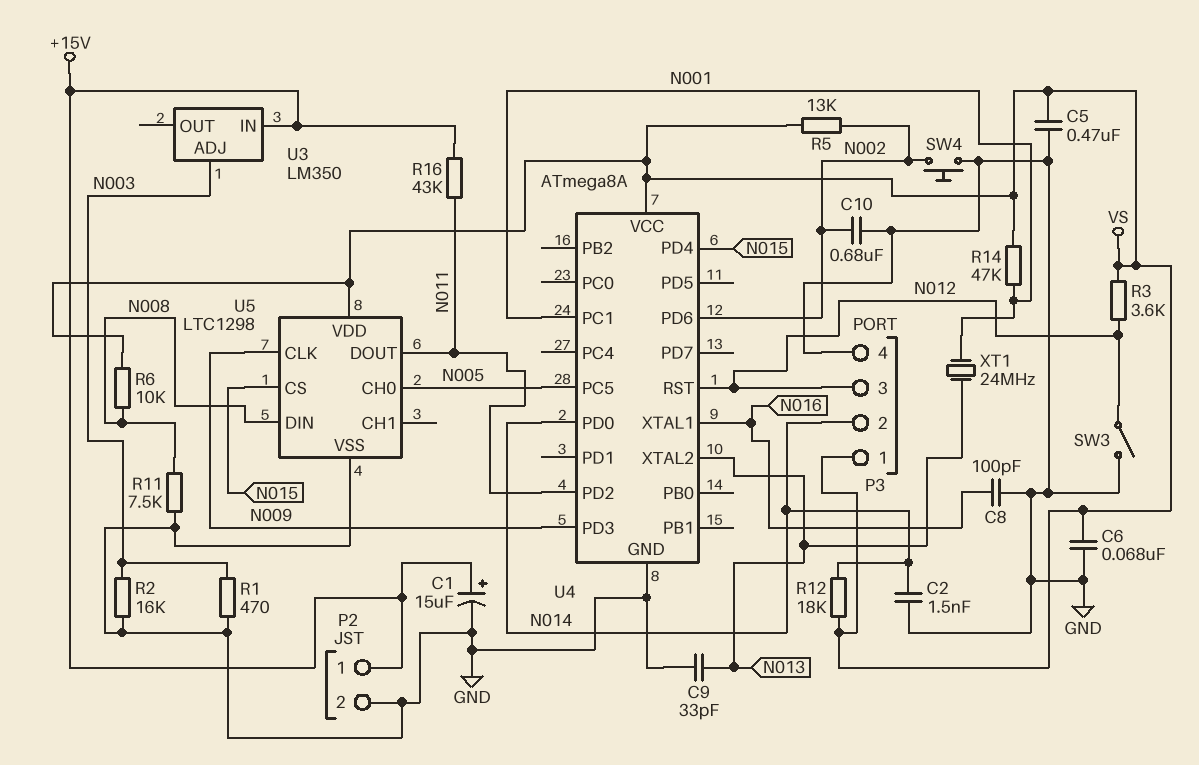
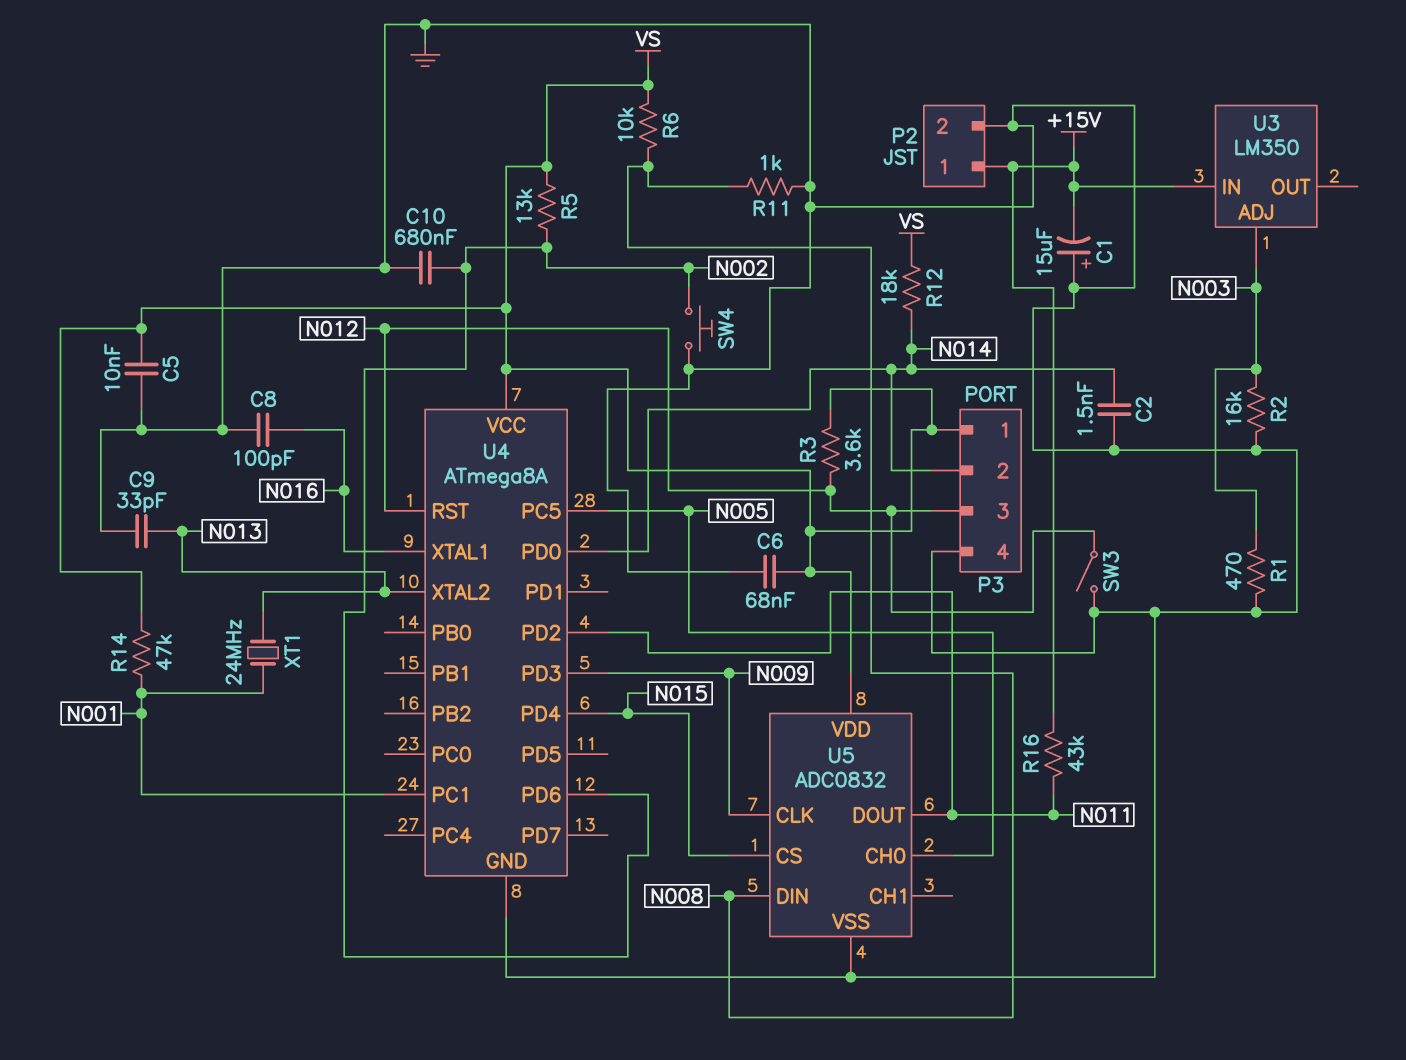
C1: 15uF (plus +15V, minus GND) -> 15uF (plus GND, minus +15V)
C5: 470nF (GND, VS) -> 10nF (GND, VS)
R11: 7.5k (GND, N008) -> 1k (GND, N008)
U5: LTC1298 -> ADC0832

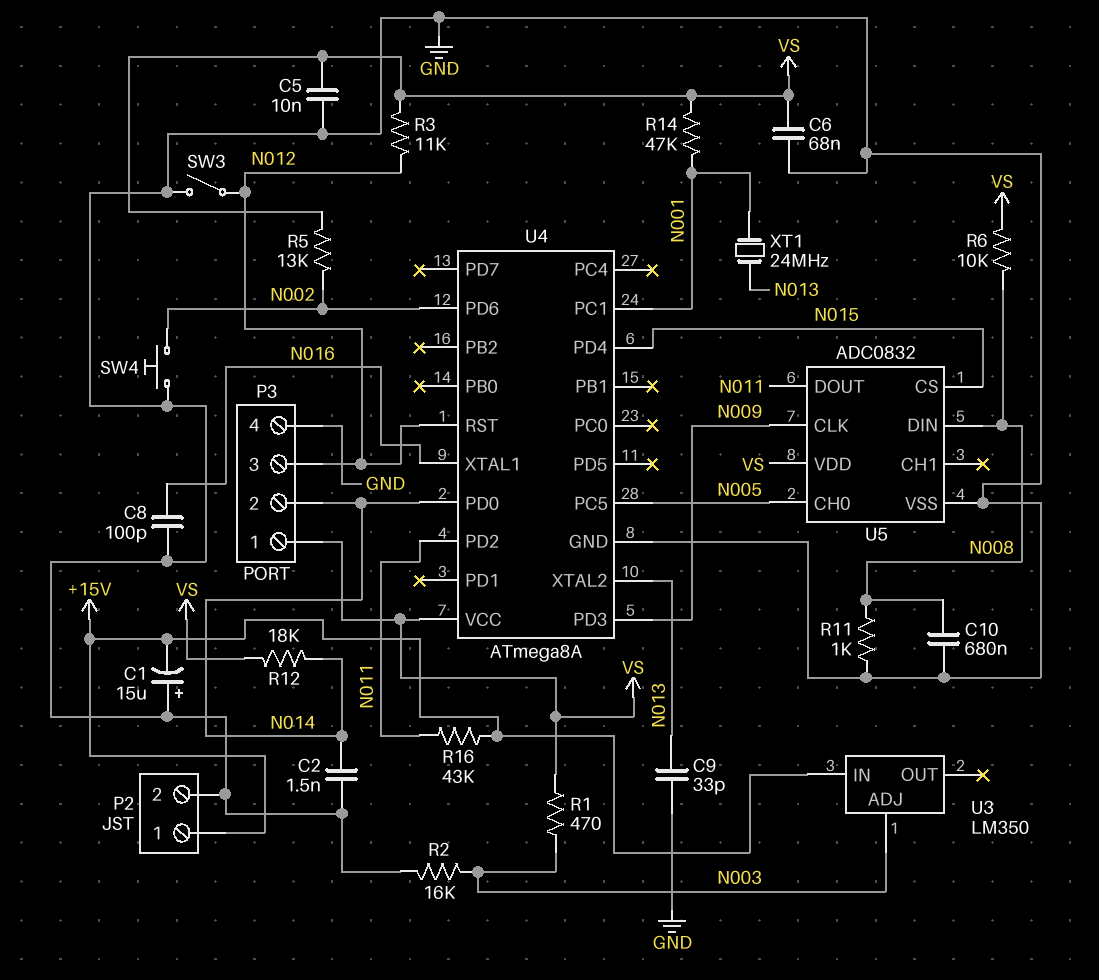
C10: 680nF (GND, N002) -> 680nF (GND, N008)
R1: 470 (GND, N003) -> 470 (N003, VS)
R3: 3.6k (N012, VS) -> 11k (N012, VS)

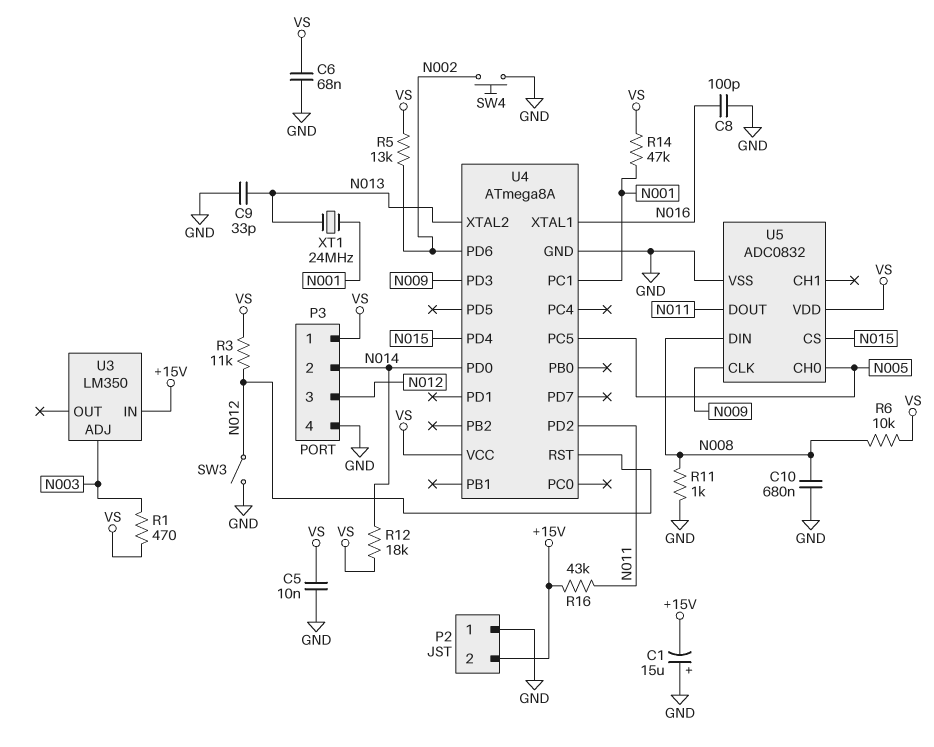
C2: 1.5nF (GND, N014) -> none
P2 pin 1: +15V -> GND
P2 pin 2: GND -> +15V
R2: 16k (GND, N003) -> none

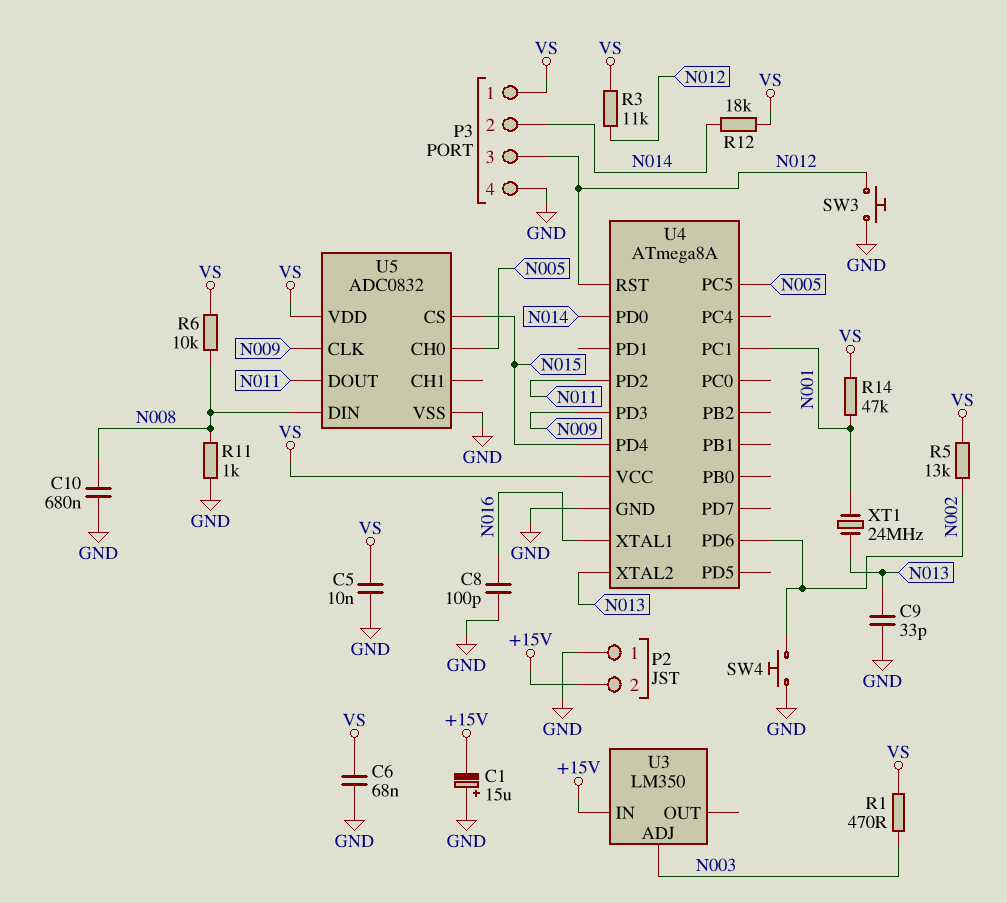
R16: 43k (+15V, N011) -> none
SW3: switch (GND, N012) -> button (GND, N012)

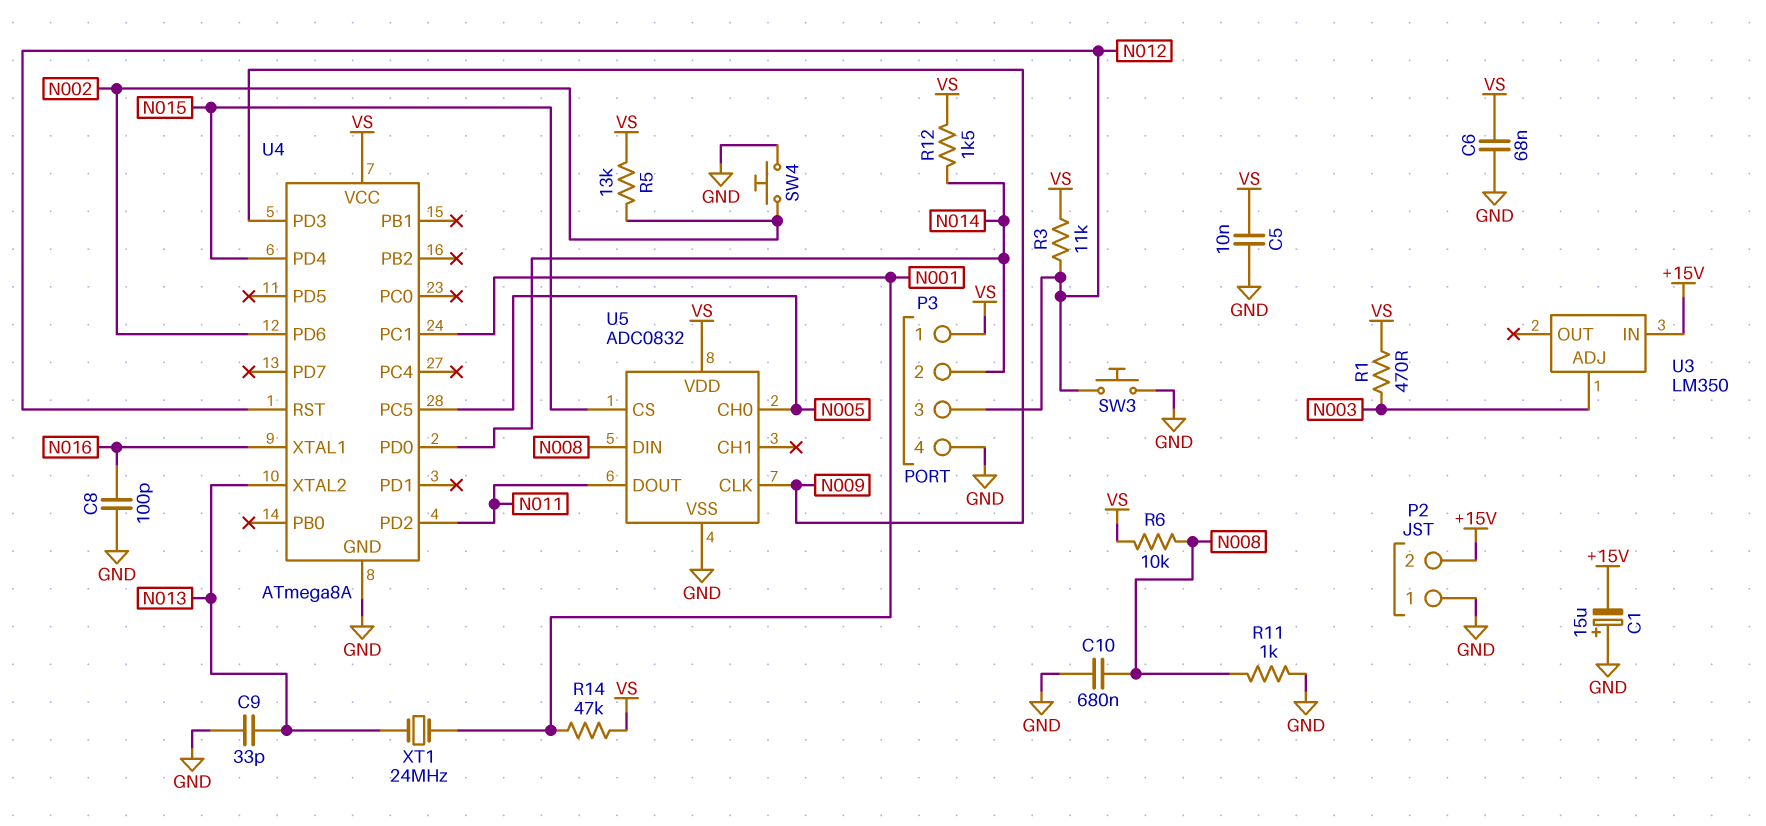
R12: 18k (N014, VS) -> 1.5k (N014, VS)

